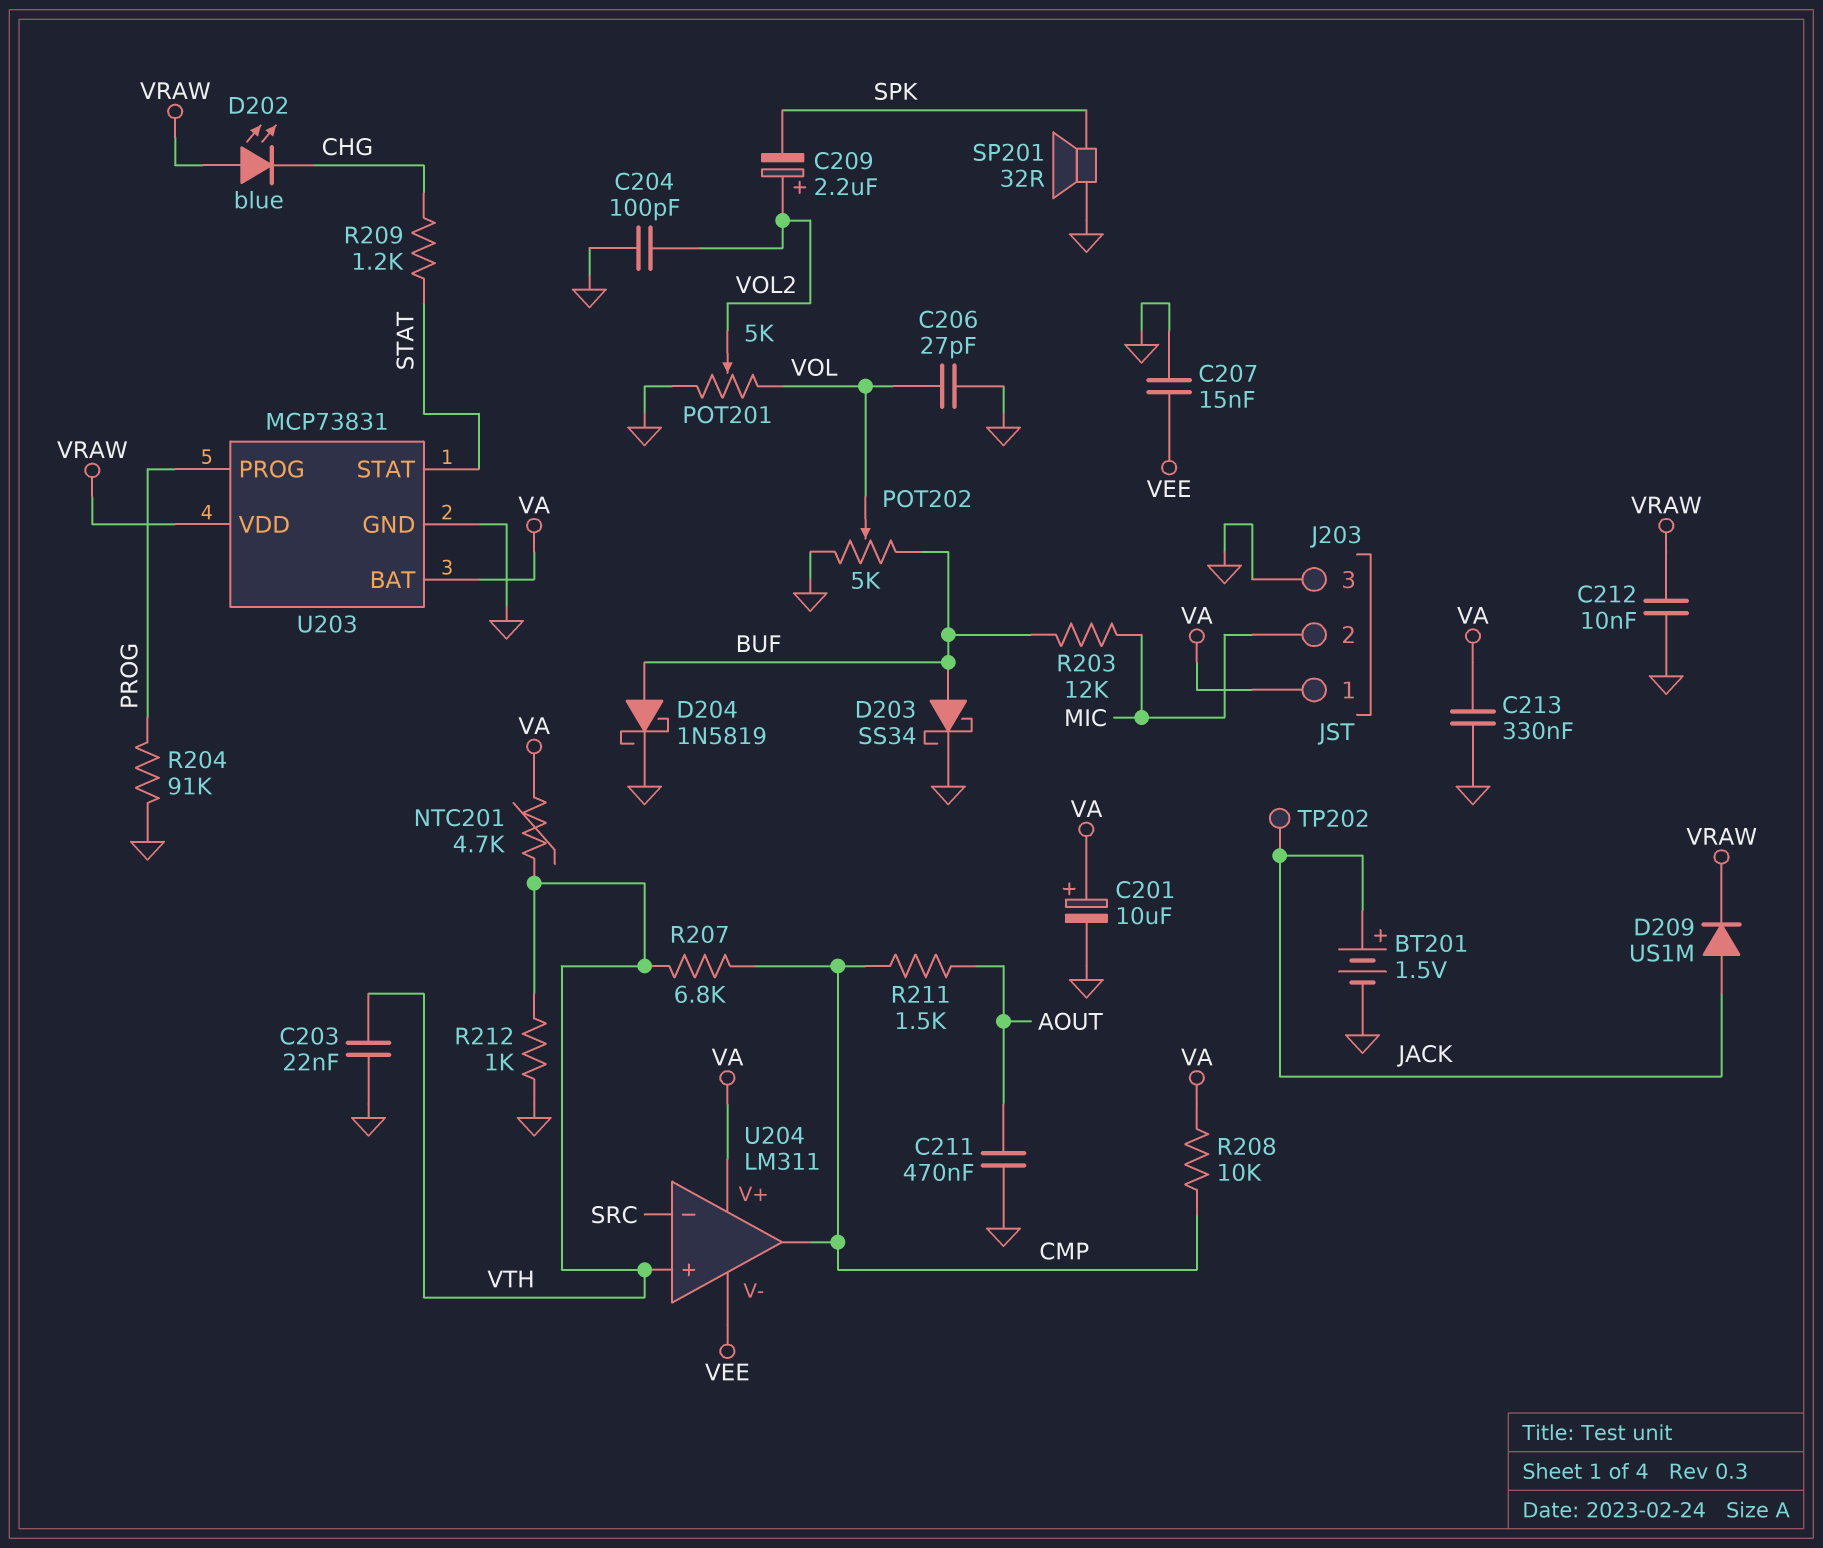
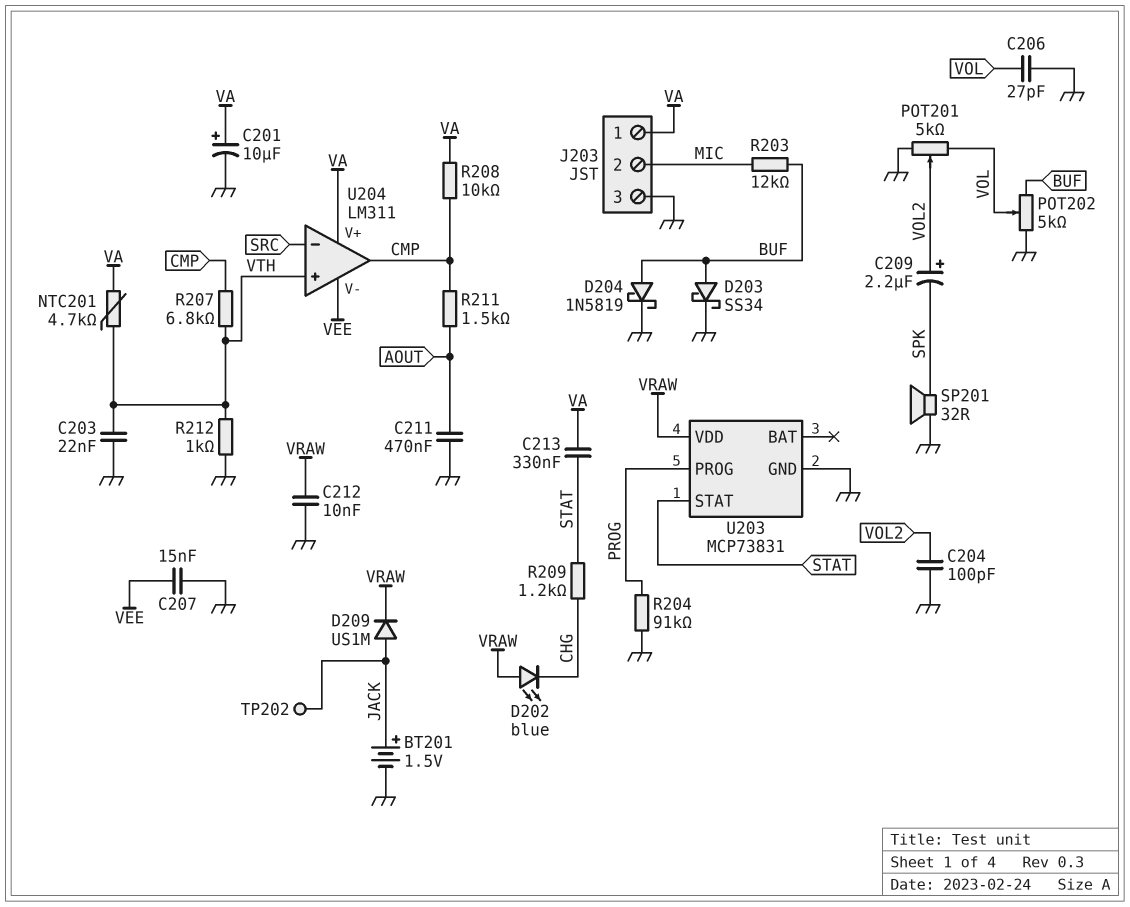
C213: 330nF (GND, VA) -> 330nF (STAT, VA)
U203 pin BAT: VA -> none

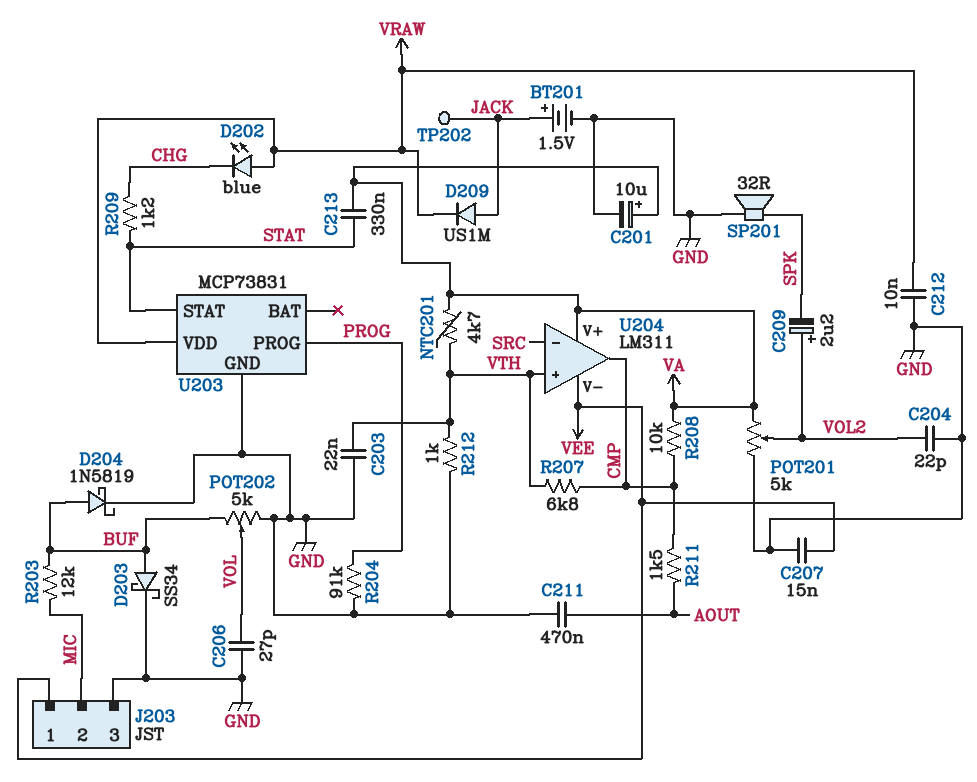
C204: 100pF (GND, VOL2) -> 22pF (GND, VOL2)
J203 pin 1: VA -> VEE
POT201: 5k (GND, VOL, wiper VOL2) -> 5k (GND, VA, wiper VOL2)

